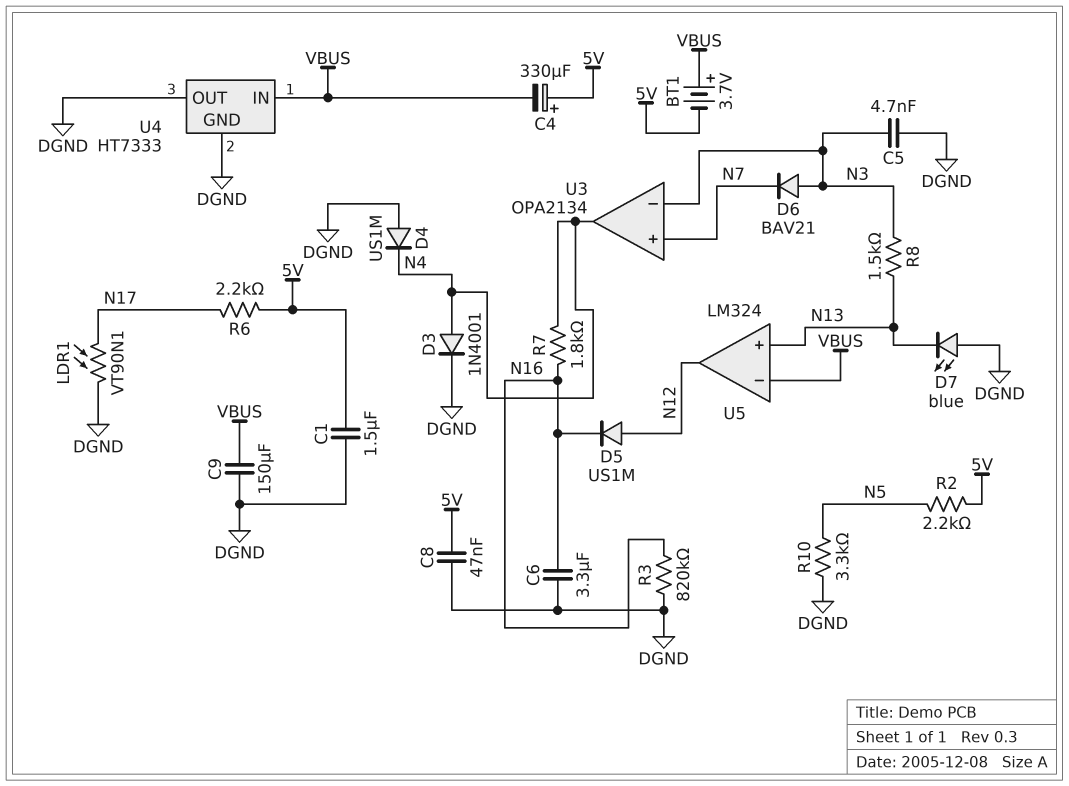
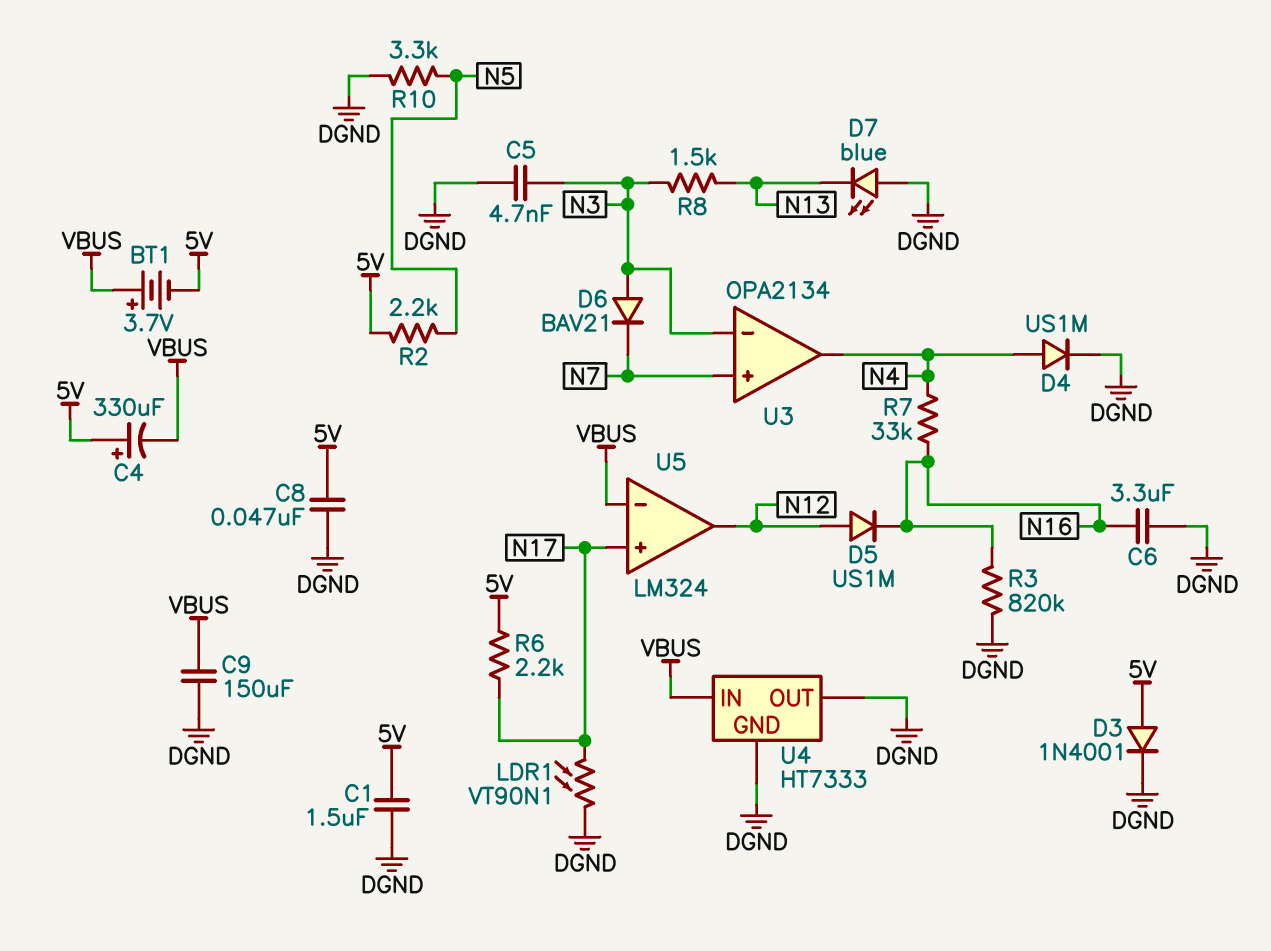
D3: diode 1N4001 (A N4, K DGND) -> diode 1N4001 (A 5V, K DGND)
D4: diode US1M (A DGND, K N4) -> diode US1M (A N4, K DGND)
R7: 1.8k (N4, N16) -> 33k (N4, N16)
U5 pin in+: N13 -> N17

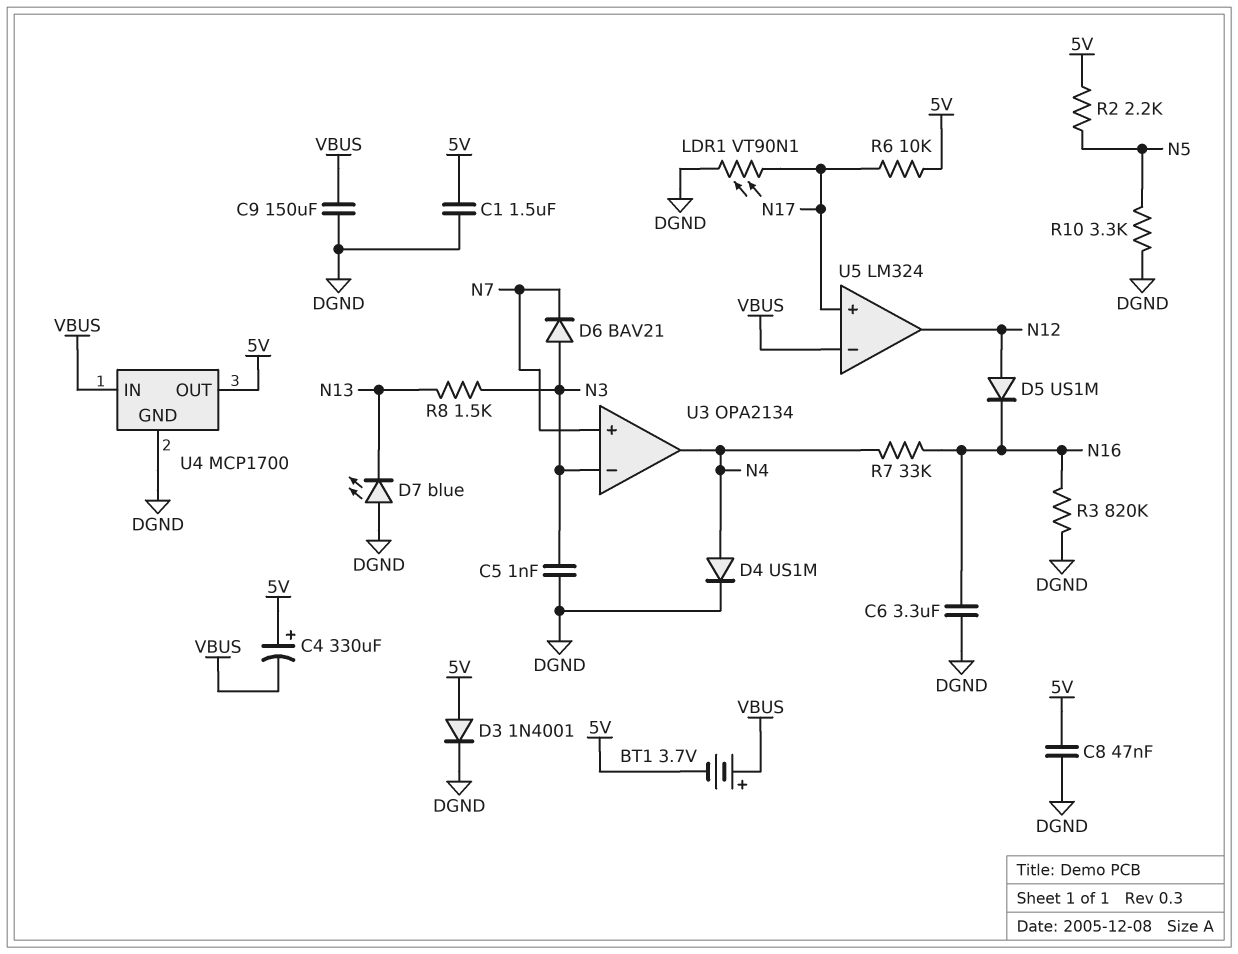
C5: 4.7nF (DGND, N3) -> 1nF (DGND, N3)
R6: 2.2k (5V, N17) -> 10k (5V, N17)
U4: HT7333 -> MCP1700
U4 pin OUT: DGND -> 5V

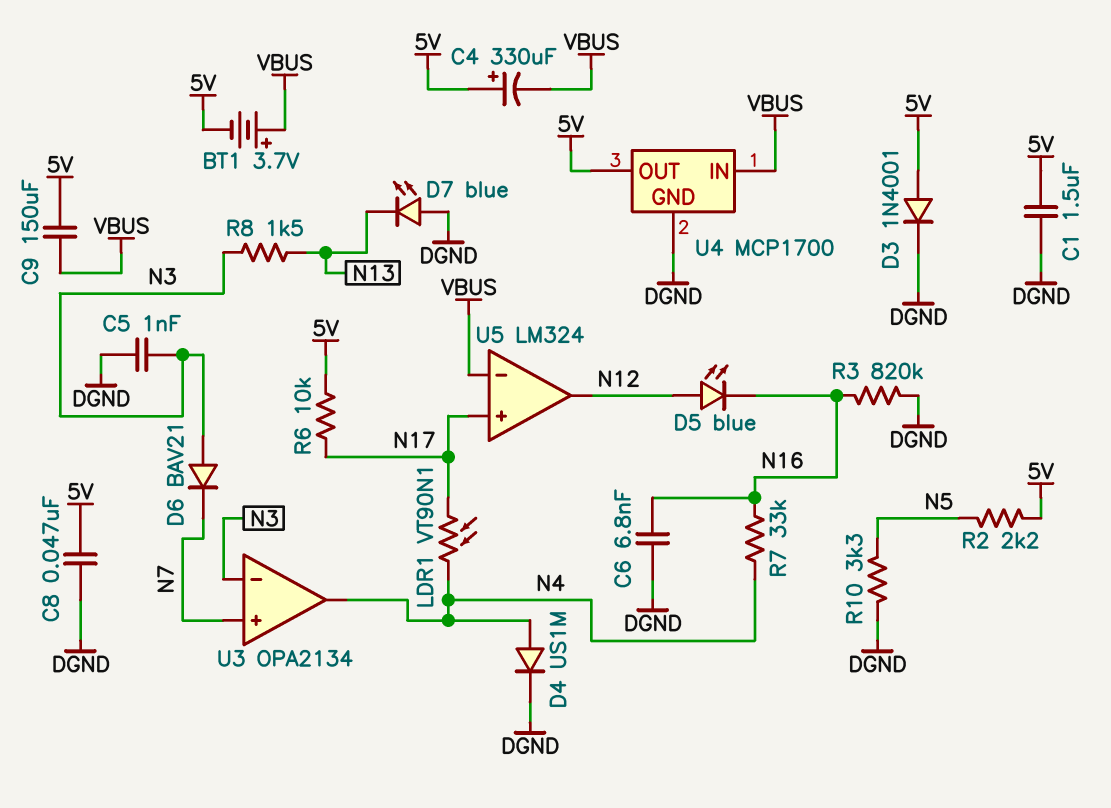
C6: 3.3uF (DGND, N16) -> 6.8nF (DGND, N16)
C9: 150uF (DGND, VBUS) -> 150uF (5V, VBUS)
D5: diode US1M (A N12, K N16) -> LED blue (A N12, K N16)
LDR1: VT90N1 (DGND, N17) -> VT90N1 (N4, N17)

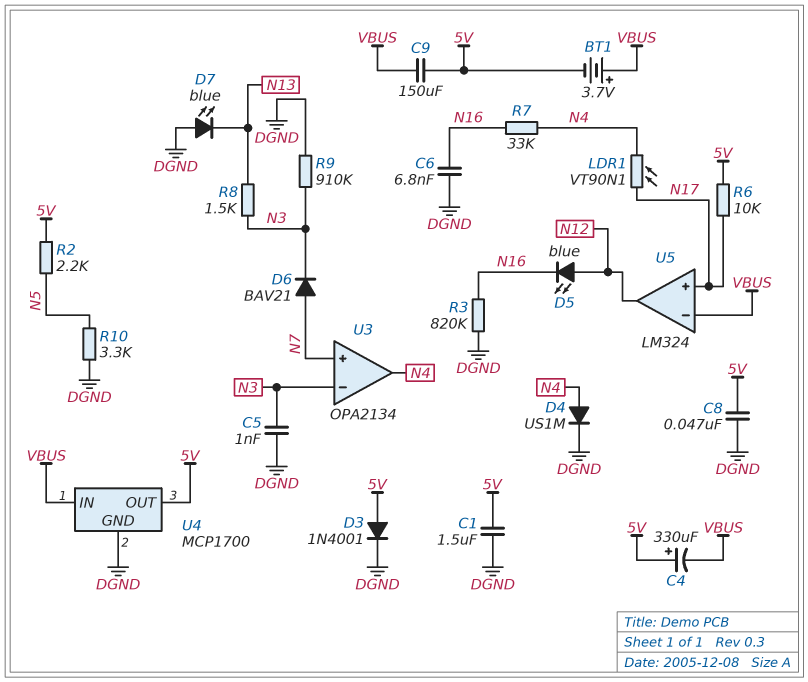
D6: diode BAV21 (A N3, K N7) -> diode BAV21 (A N7, K N3)
R9: none -> 910k (DGND, N3)

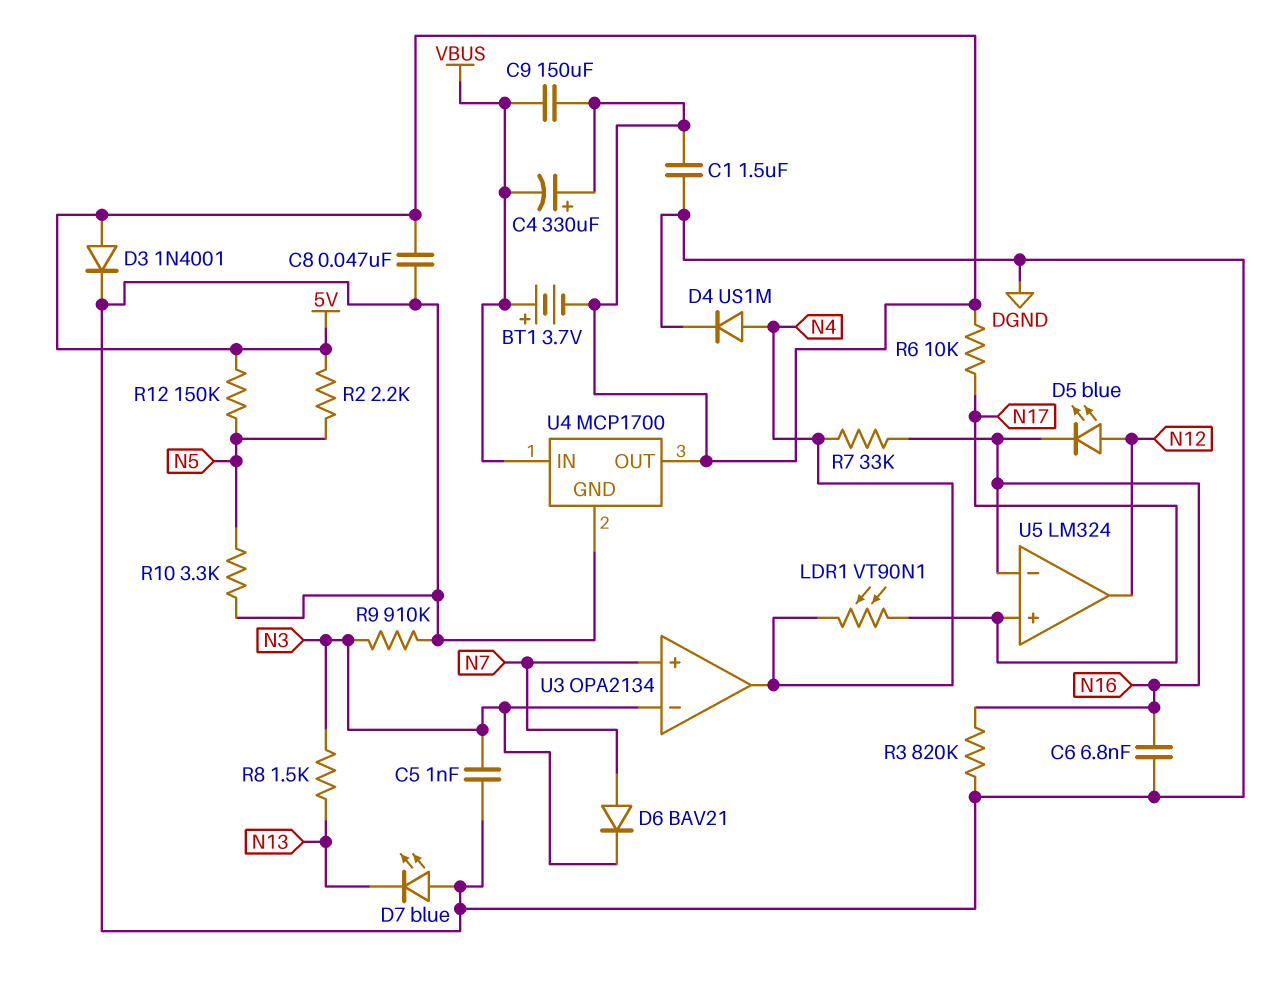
R12: none -> 150k (5V, N5)
U5 pin in-: VBUS -> N16

